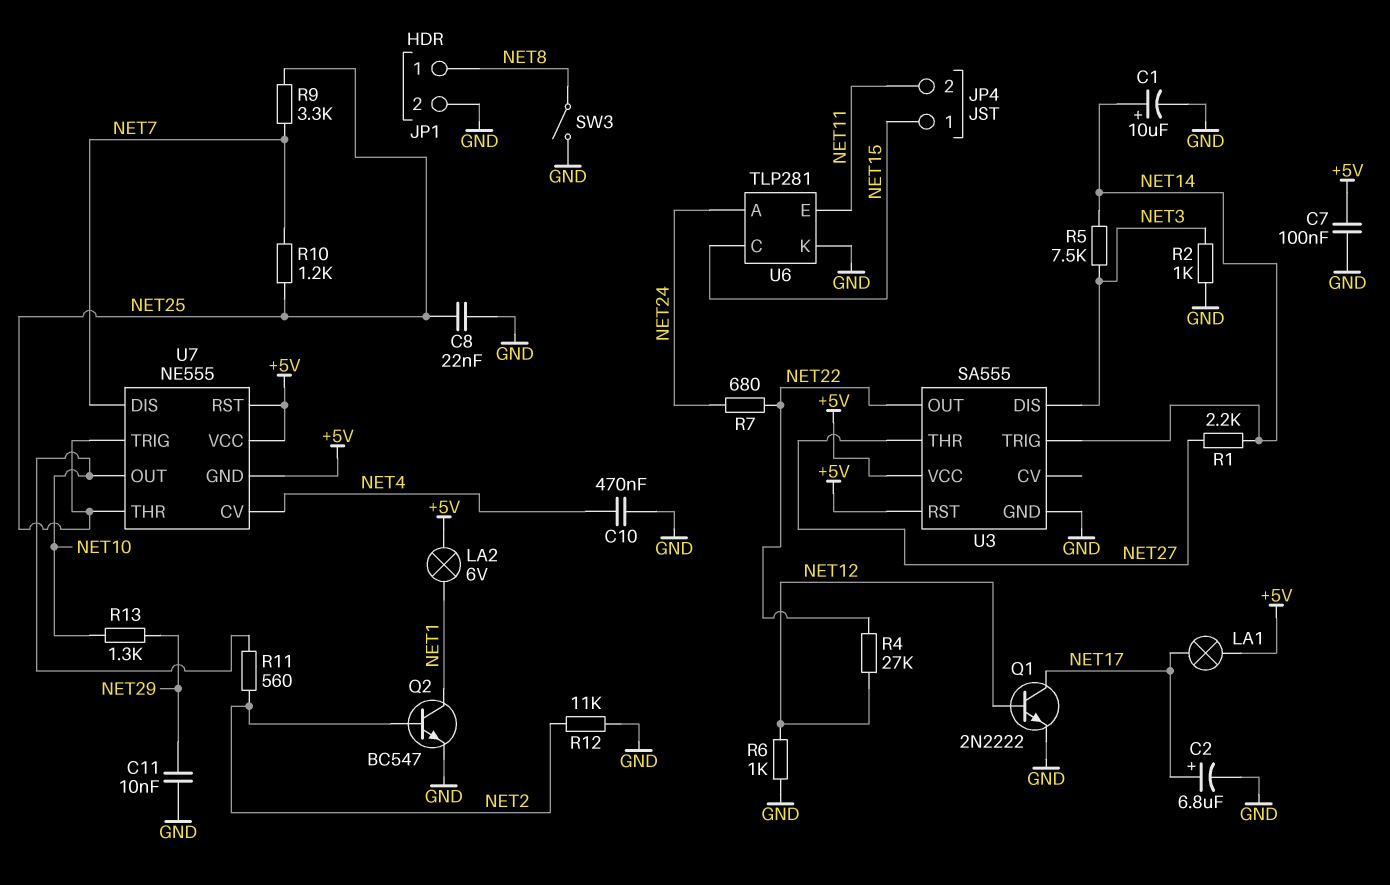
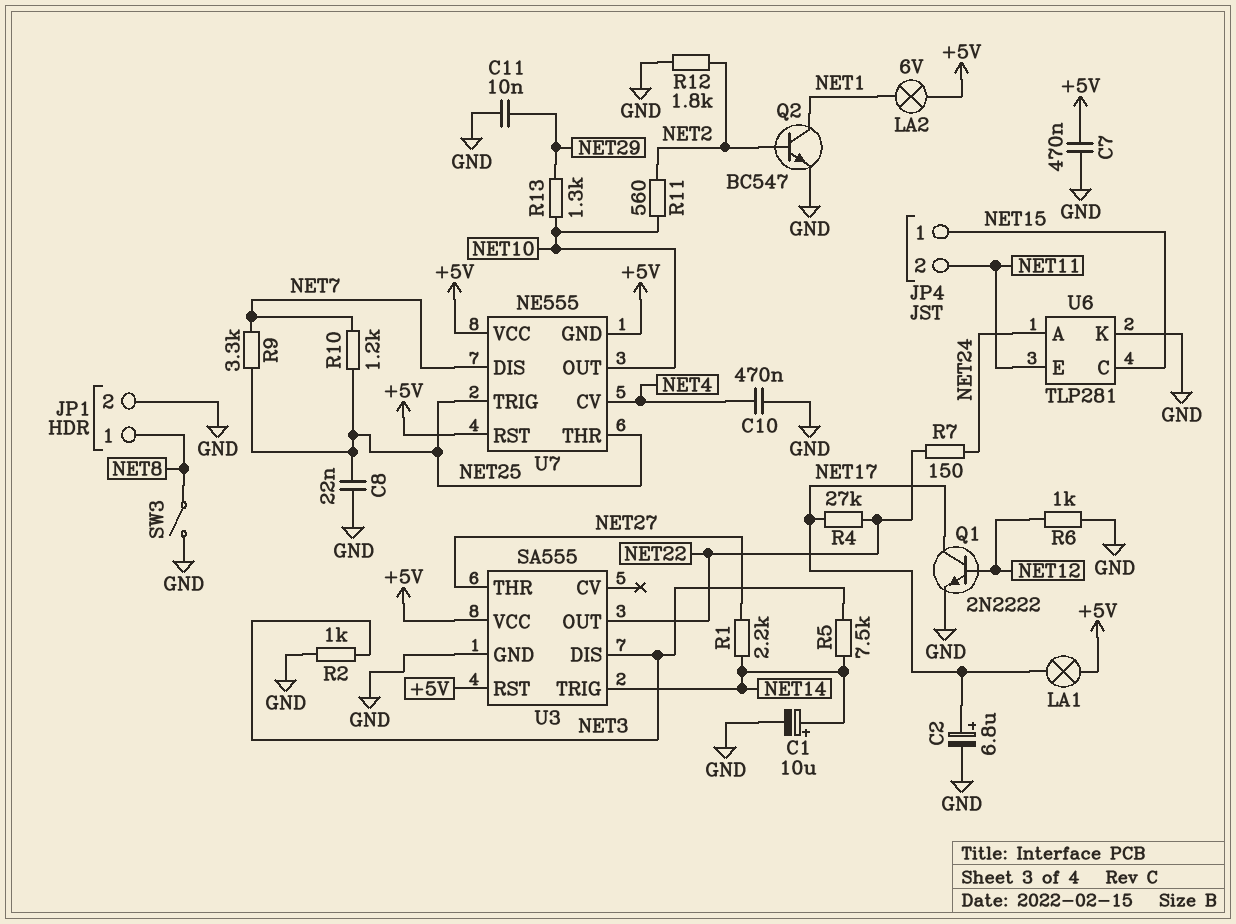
C7: 100nF (+5V, GND) -> 470nF (+5V, GND)
R4: 27k (NET12, NET22) -> 27k (NET17, NET22)
R7: 680 (NET22, NET24) -> 150 (NET22, NET24)
R12: 11k (GND, NET2) -> 1.8k (GND, NET2)

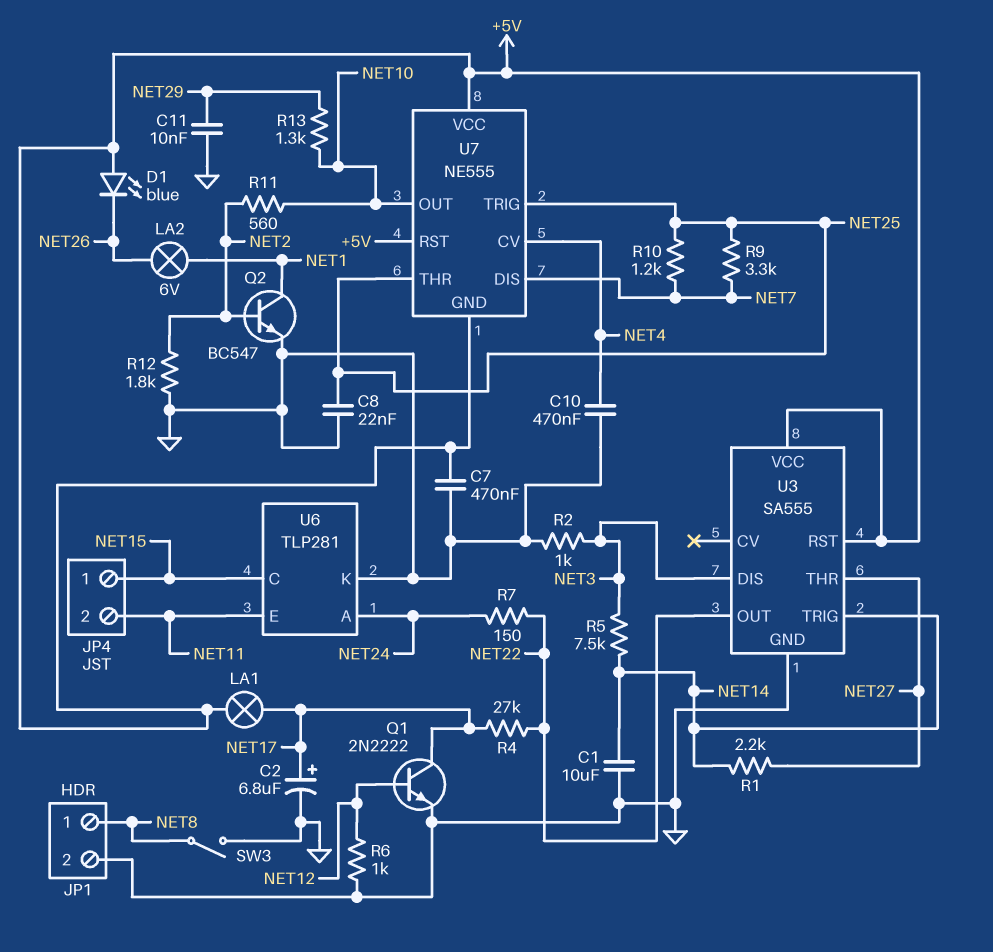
C1: 10uF (plus NET14, minus GND) -> 10uF (GND, NET14)
D1: none -> LED blue (A +5V, K NET26)
LA2: lamp 6V (+5V, NET1) -> lamp 6V (NET1, NET26)

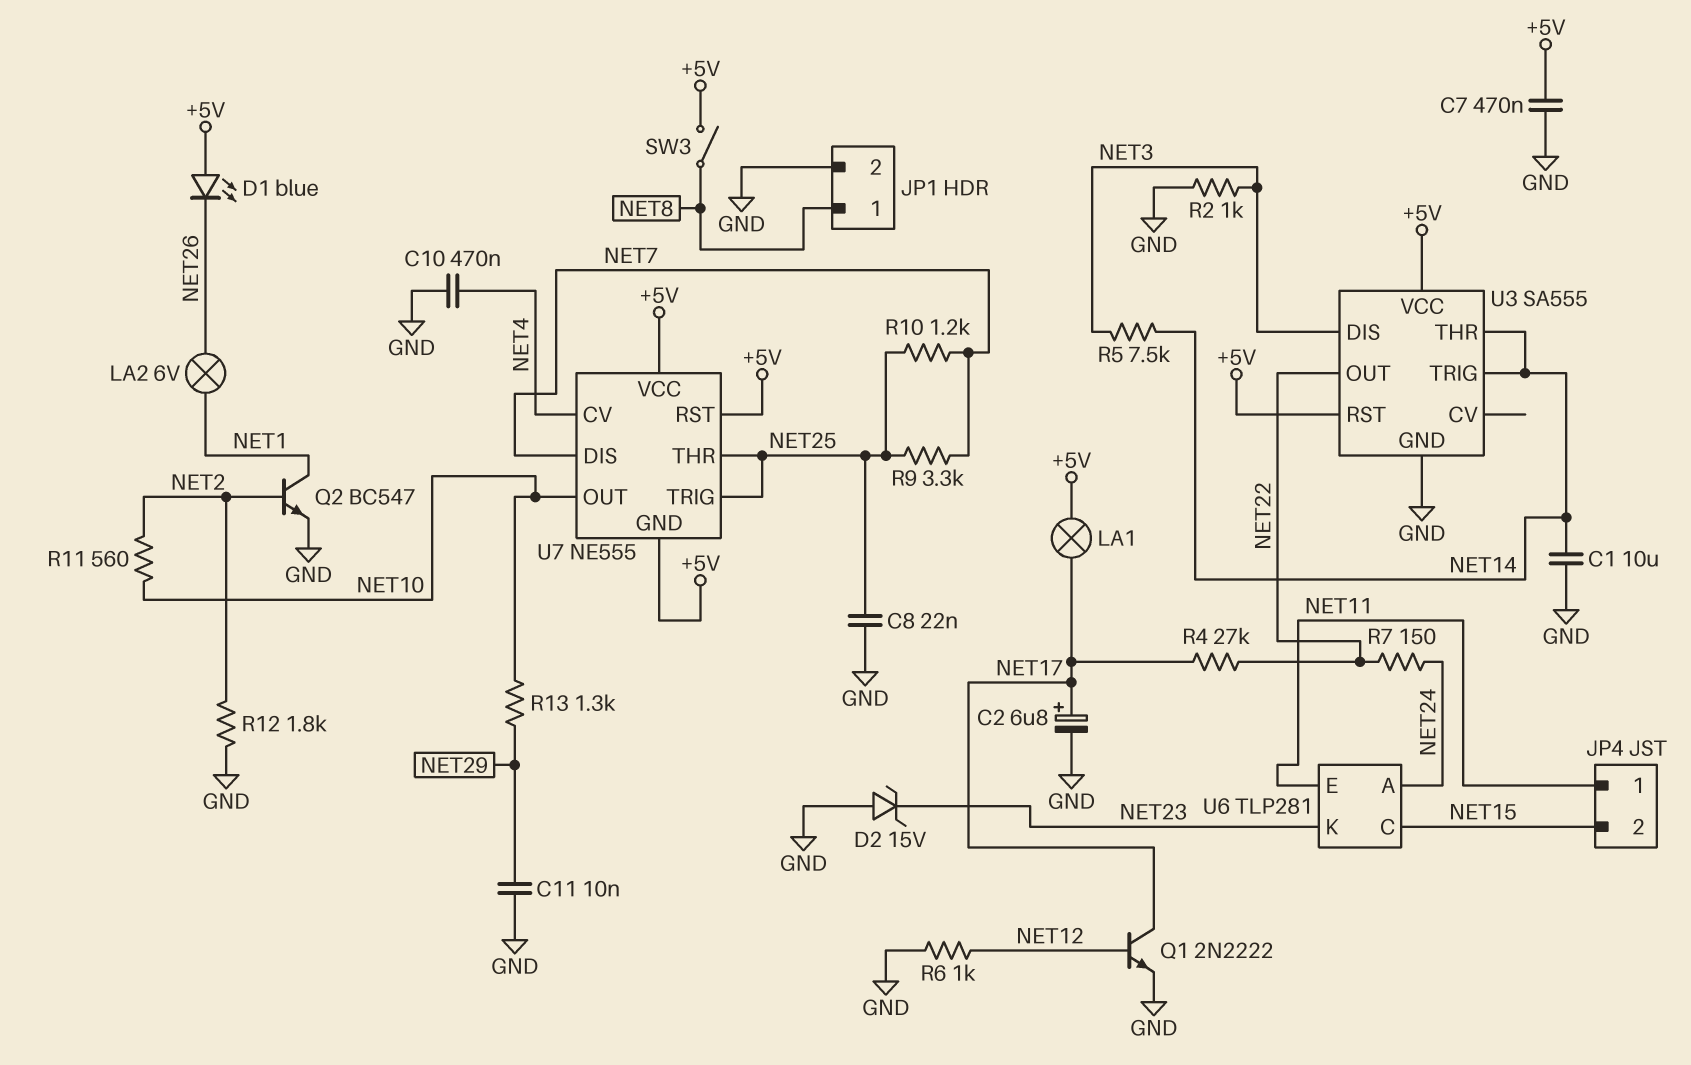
D2: none -> zener 15V (A GND, K NET23)
JP4 pin 1: NET15 -> NET11
JP4 pin 2: NET11 -> NET15
R1: 2.2k (NET14, NET27) -> none
SW3: switch (GND, NET8) -> switch (+5V, NET8)
U3 pin THR: NET27 -> NET14
U6 pin K: GND -> NET23

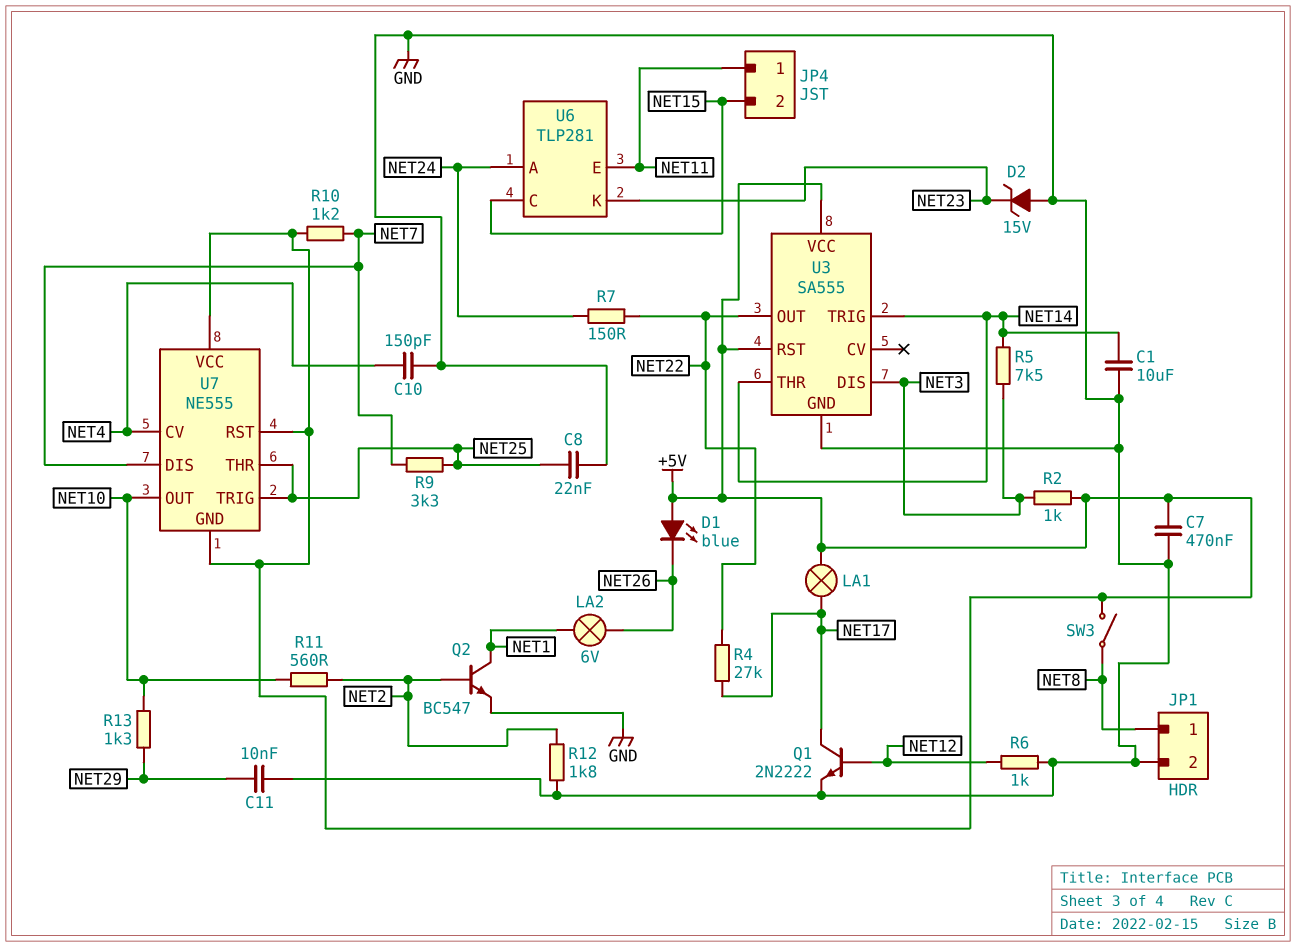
C2: 6.8uF (plus NET17, minus GND) -> none
C10: 470nF (GND, NET4) -> 150pF (GND, NET4)
R2: 1k (GND, NET3) -> 1k (+5V, NET3)
R10: 1.2k (NET7, NET25) -> 1.2k (+5V, NET7)

